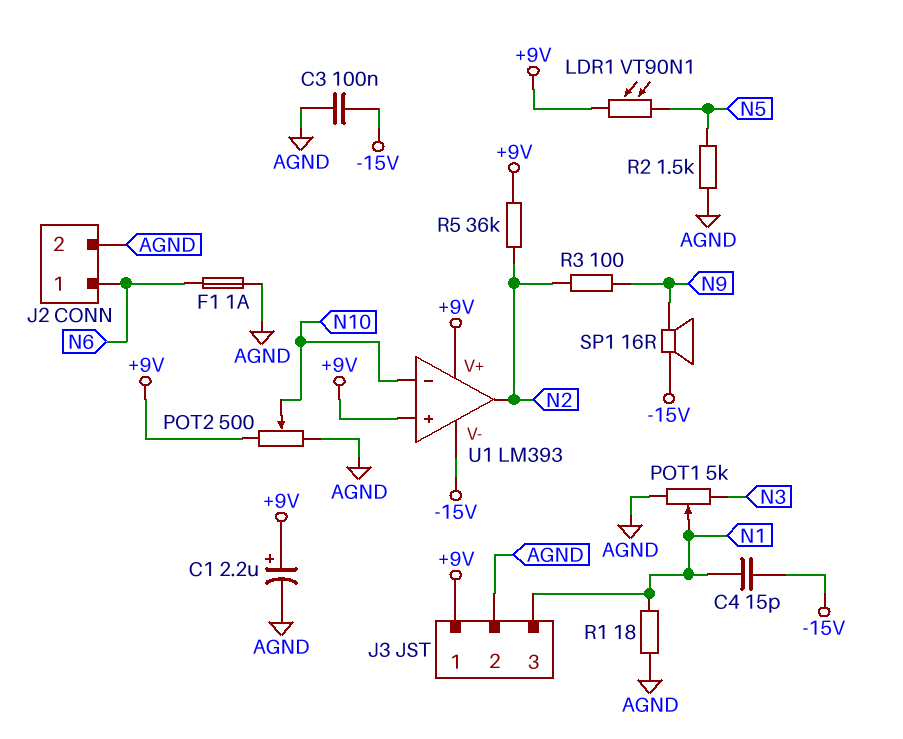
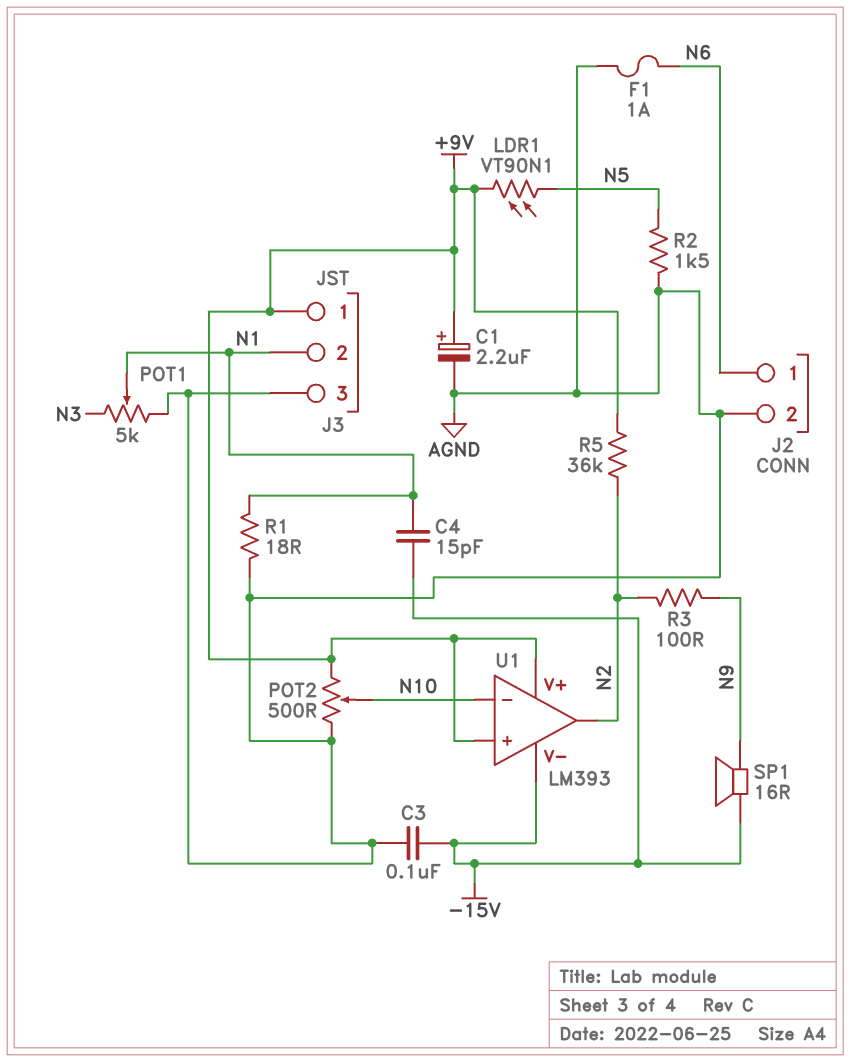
J3 pin 2: AGND -> N1
J3 pin 3: N1 -> AGND

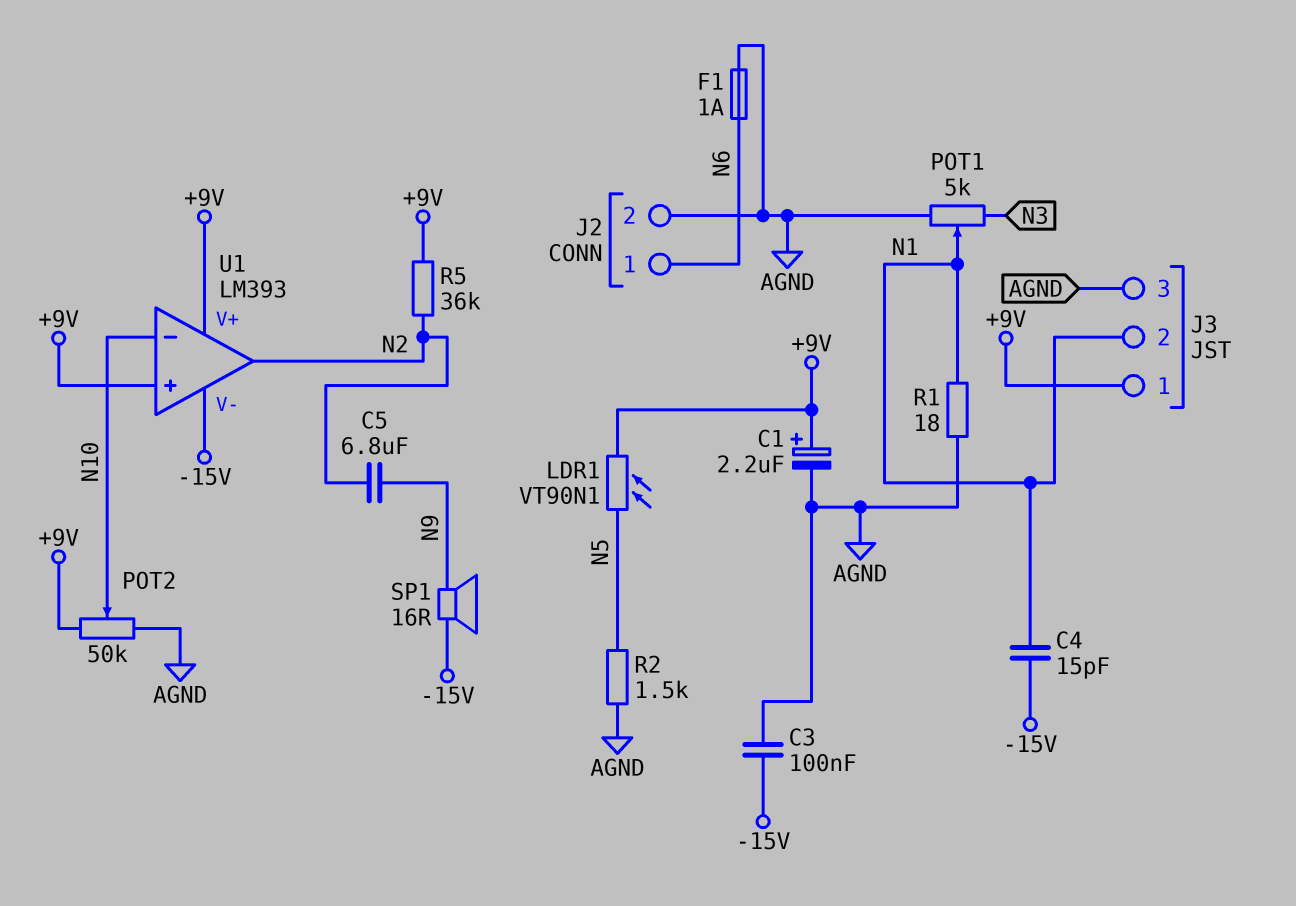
C5: none -> 6.8uF (N2, N9)
POT2: 500 (+9V, AGND, wiper N10) -> 50k (+9V, AGND, wiper N10)
R3: 100 (N2, N9) -> none

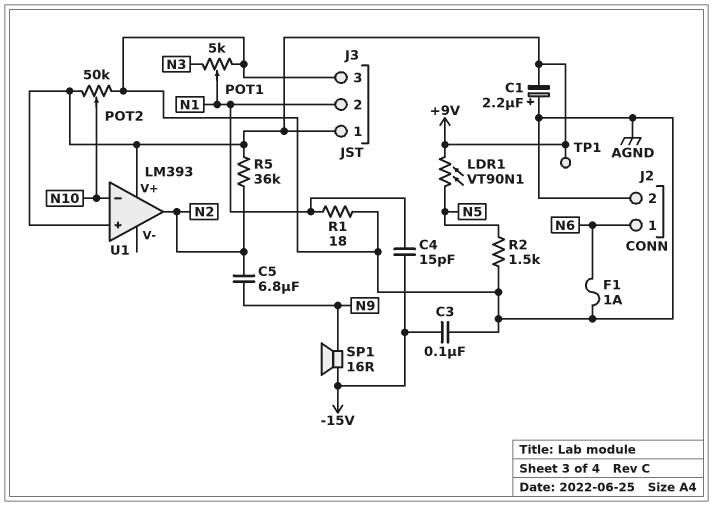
C1: 2.2uF (plus +9V, minus AGND) -> 2.2uF (plus AGND, minus +9V)
TP1: none -> test point (+9V)
U1 pin V-: -15V -> none

